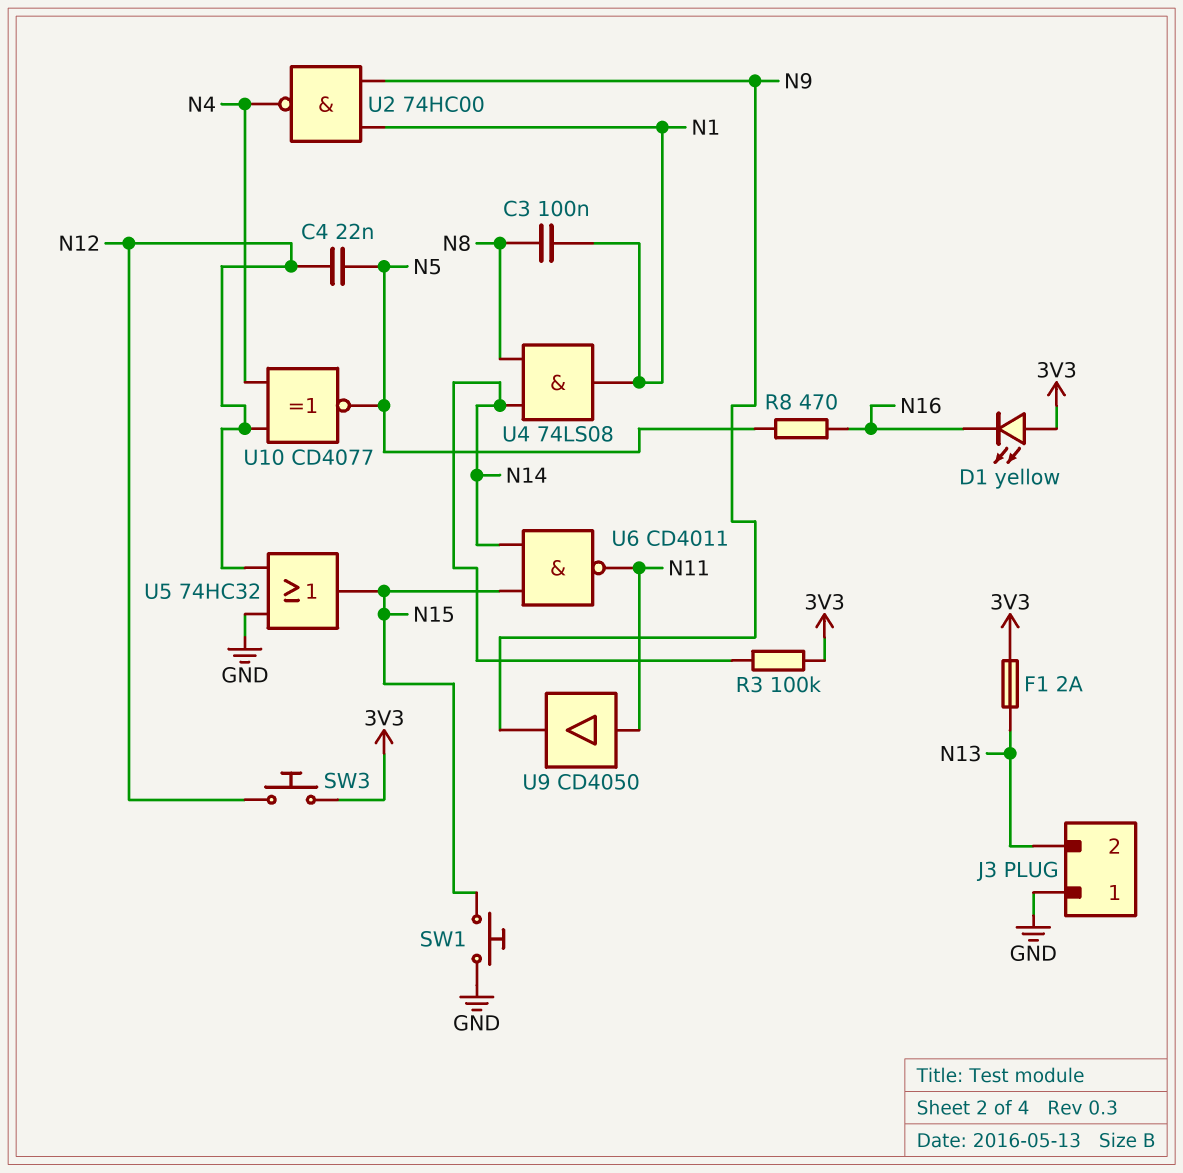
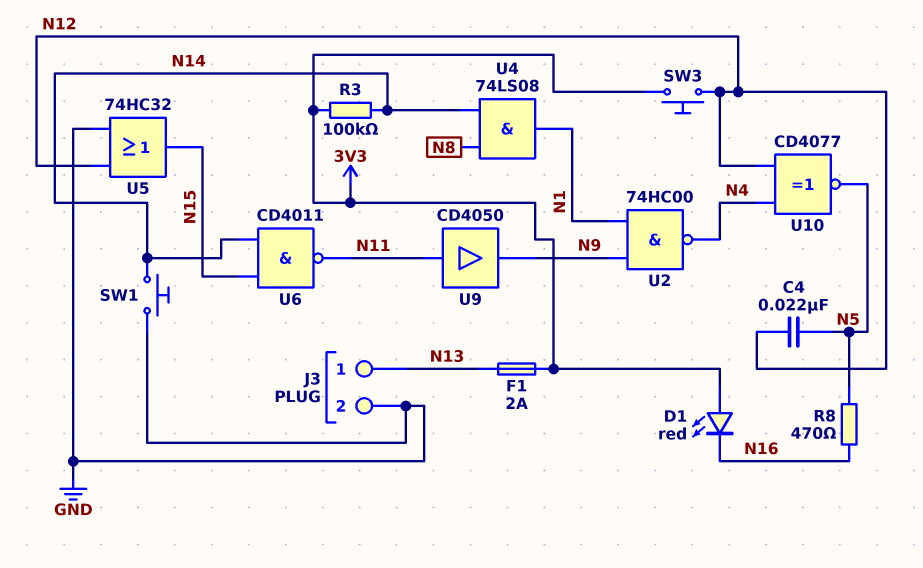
C3: 100nF (N1, N8) -> none
D1: LED yellow (A 3V3, K N16) -> LED red (A 3V3, K N16)
J3 pin 1: GND -> N13
J3 pin 2: N13 -> GND
SW1: button (GND, N15) -> button (GND, N14)

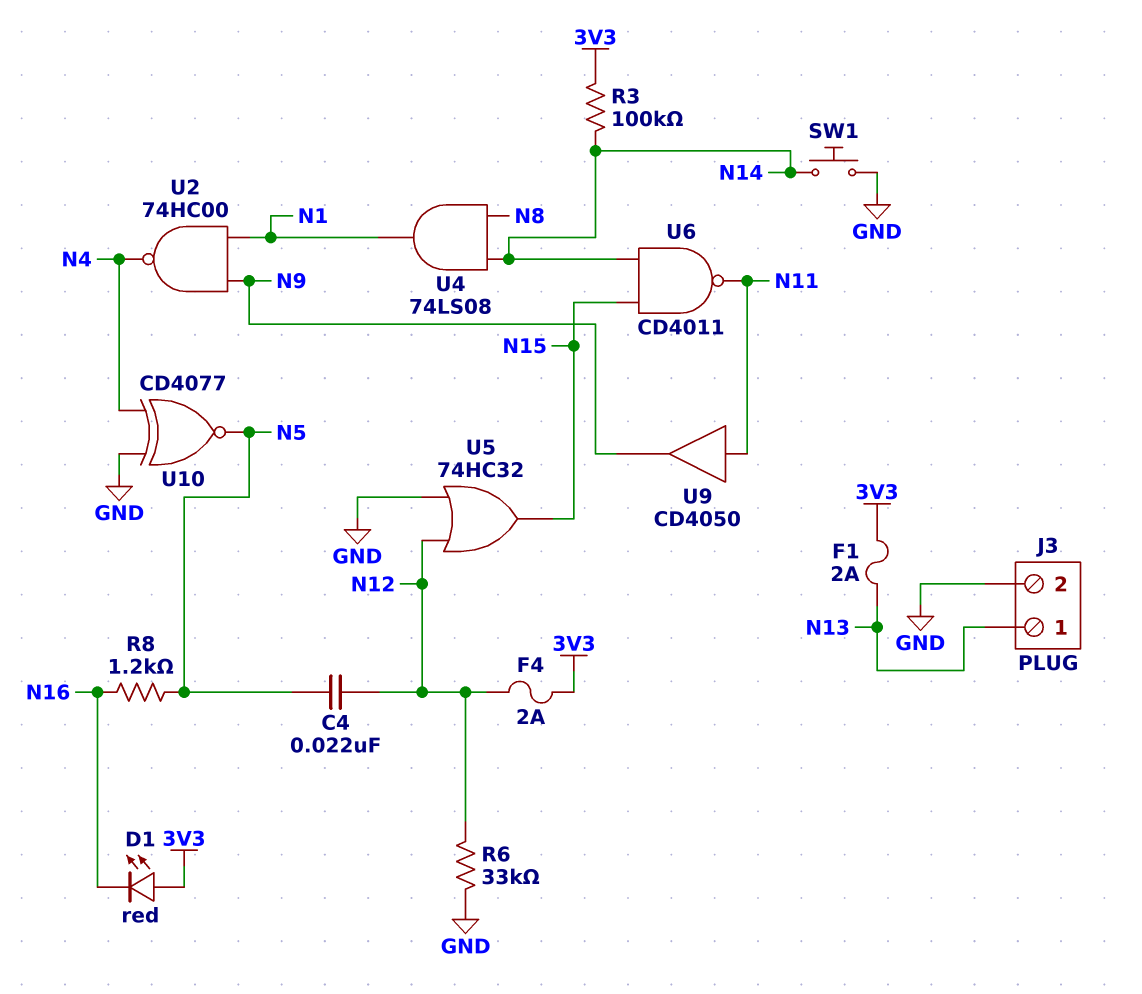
F4: none -> 2A (3V3, N12)
R6: none -> 33k (GND, N12)
R8: 470 (N5, N16) -> 1.2k (N5, N16)
SW3: button (3V3, N12) -> none
U10: XNOR CD4077 (in N4, in N12, out N5) -> XNOR CD4077 (in GND, in N4, out N5)

